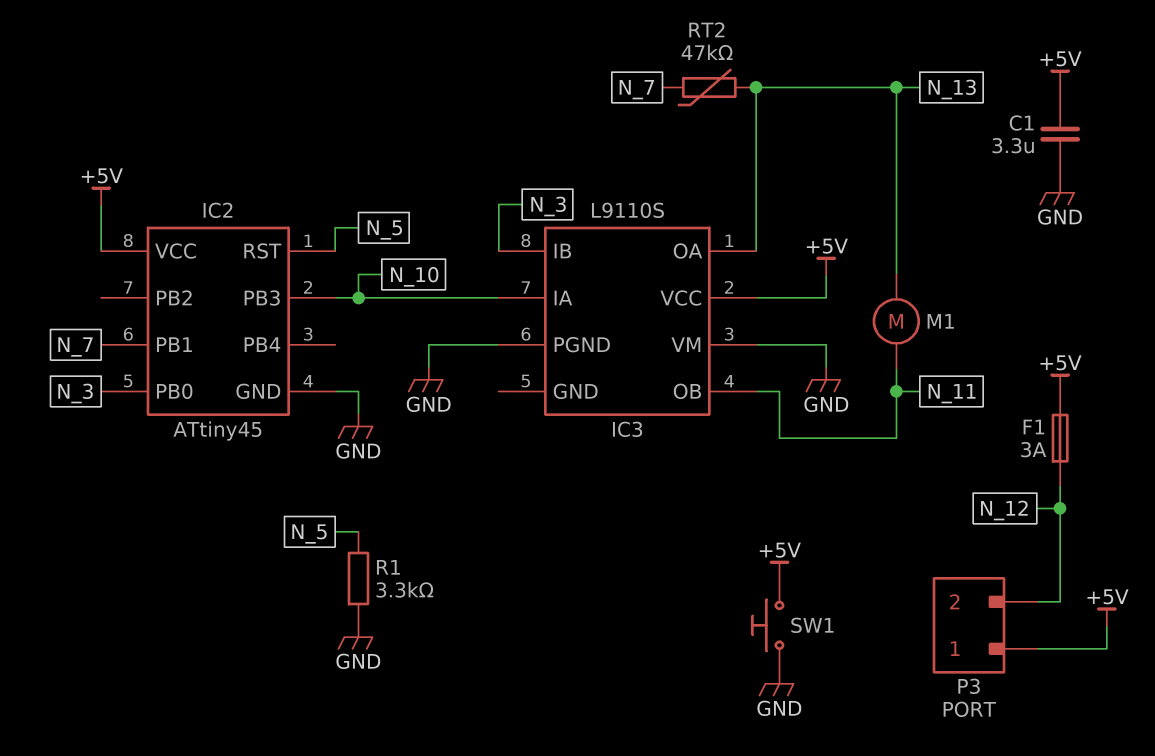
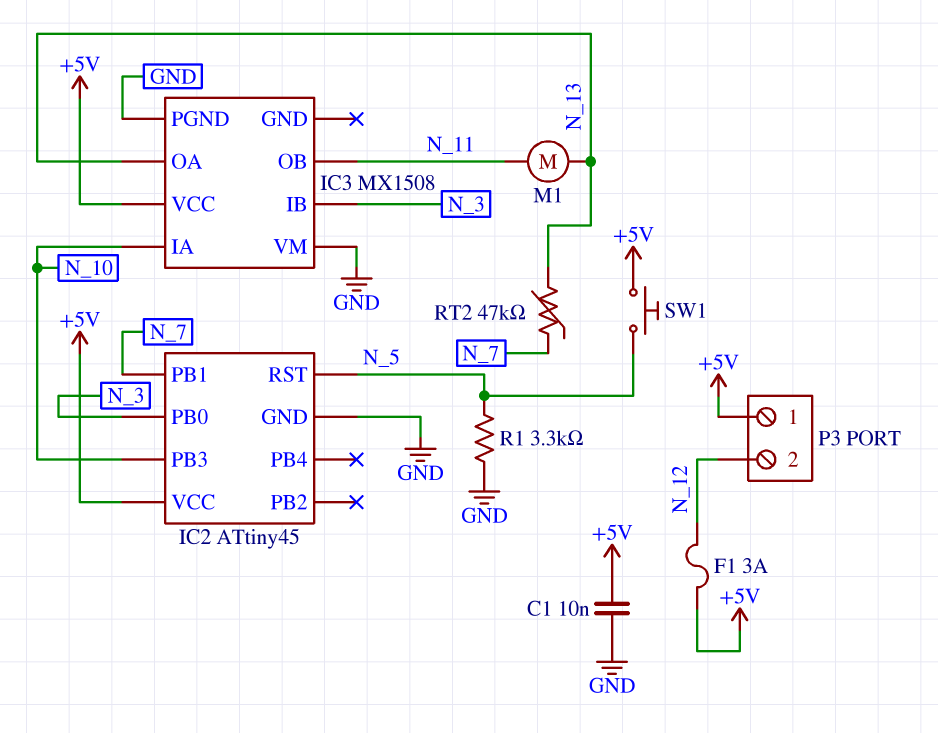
C1: 3.3uF (+5V, GND) -> 10nF (+5V, GND)
IC3: L9110S -> MX1508
SW1: button (+5V, GND) -> button (+5V, N_5)

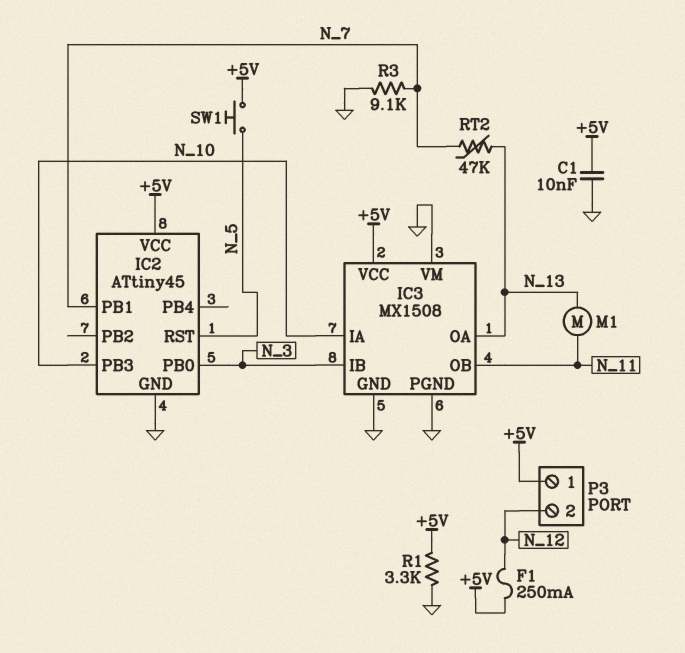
F1: 3A (+5V, N_12) -> 250mA (+5V, N_12)
IC3 pin GND: none -> GND
R1: 3.3k (GND, N_5) -> 3.3k (+5V, GND)
R3: none -> 9.1k (GND, N_7)

